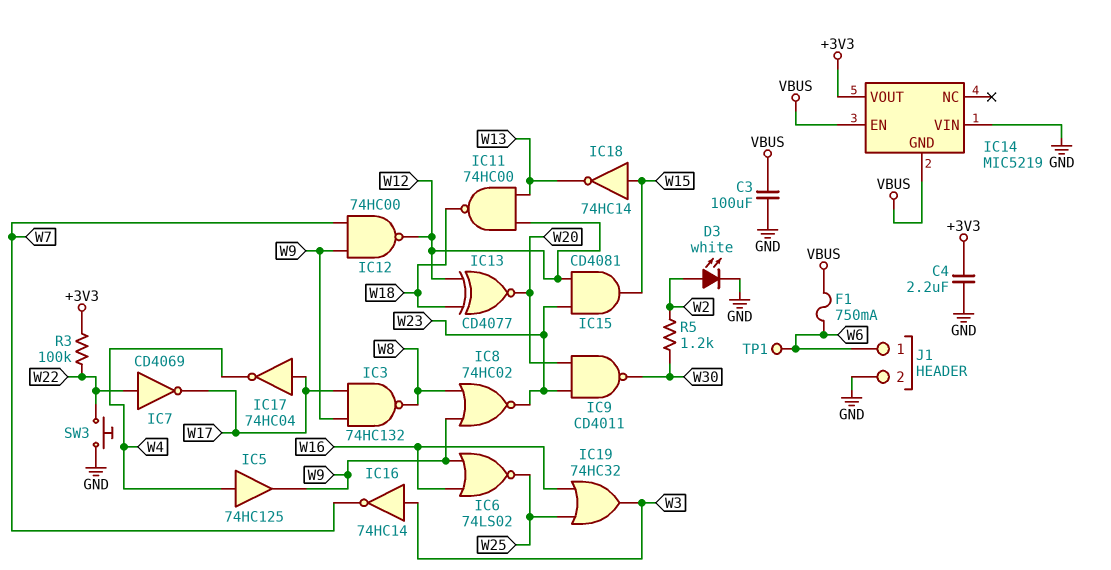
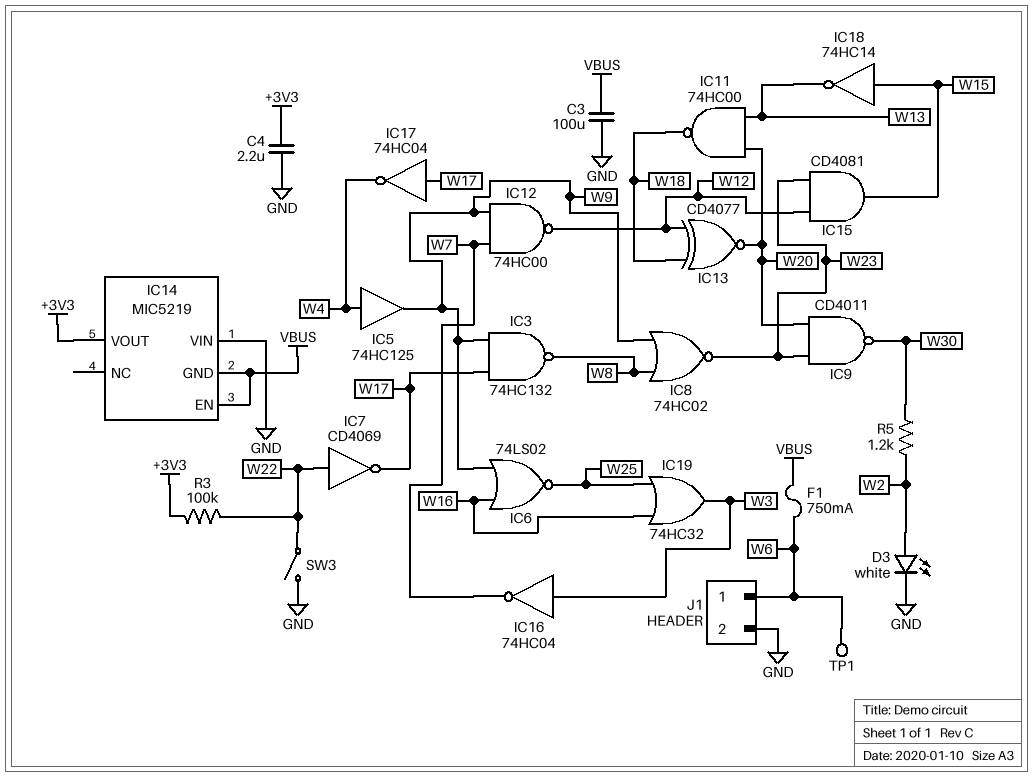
IC11: NAND 74HC00 (in W12, in W13, out W18) -> NAND 74HC00 (in W13, in W20, out W18)
IC16: NOT 74HC14 (in W3, out W7) -> NOT 74HC04 (in W3, out W7)
SW3: button (GND, W22) -> switch (GND, W22)

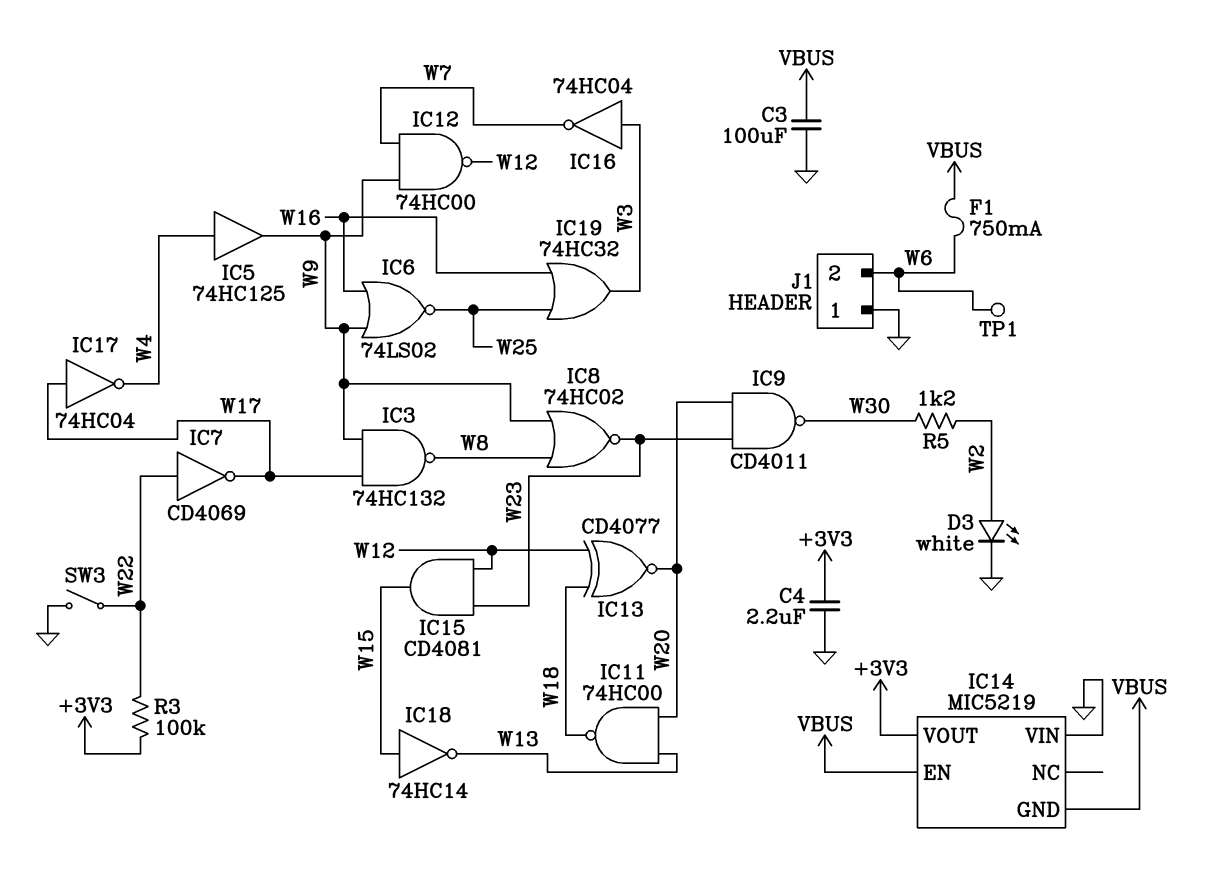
J1 pin 1: W6 -> GND
J1 pin 2: GND -> W6

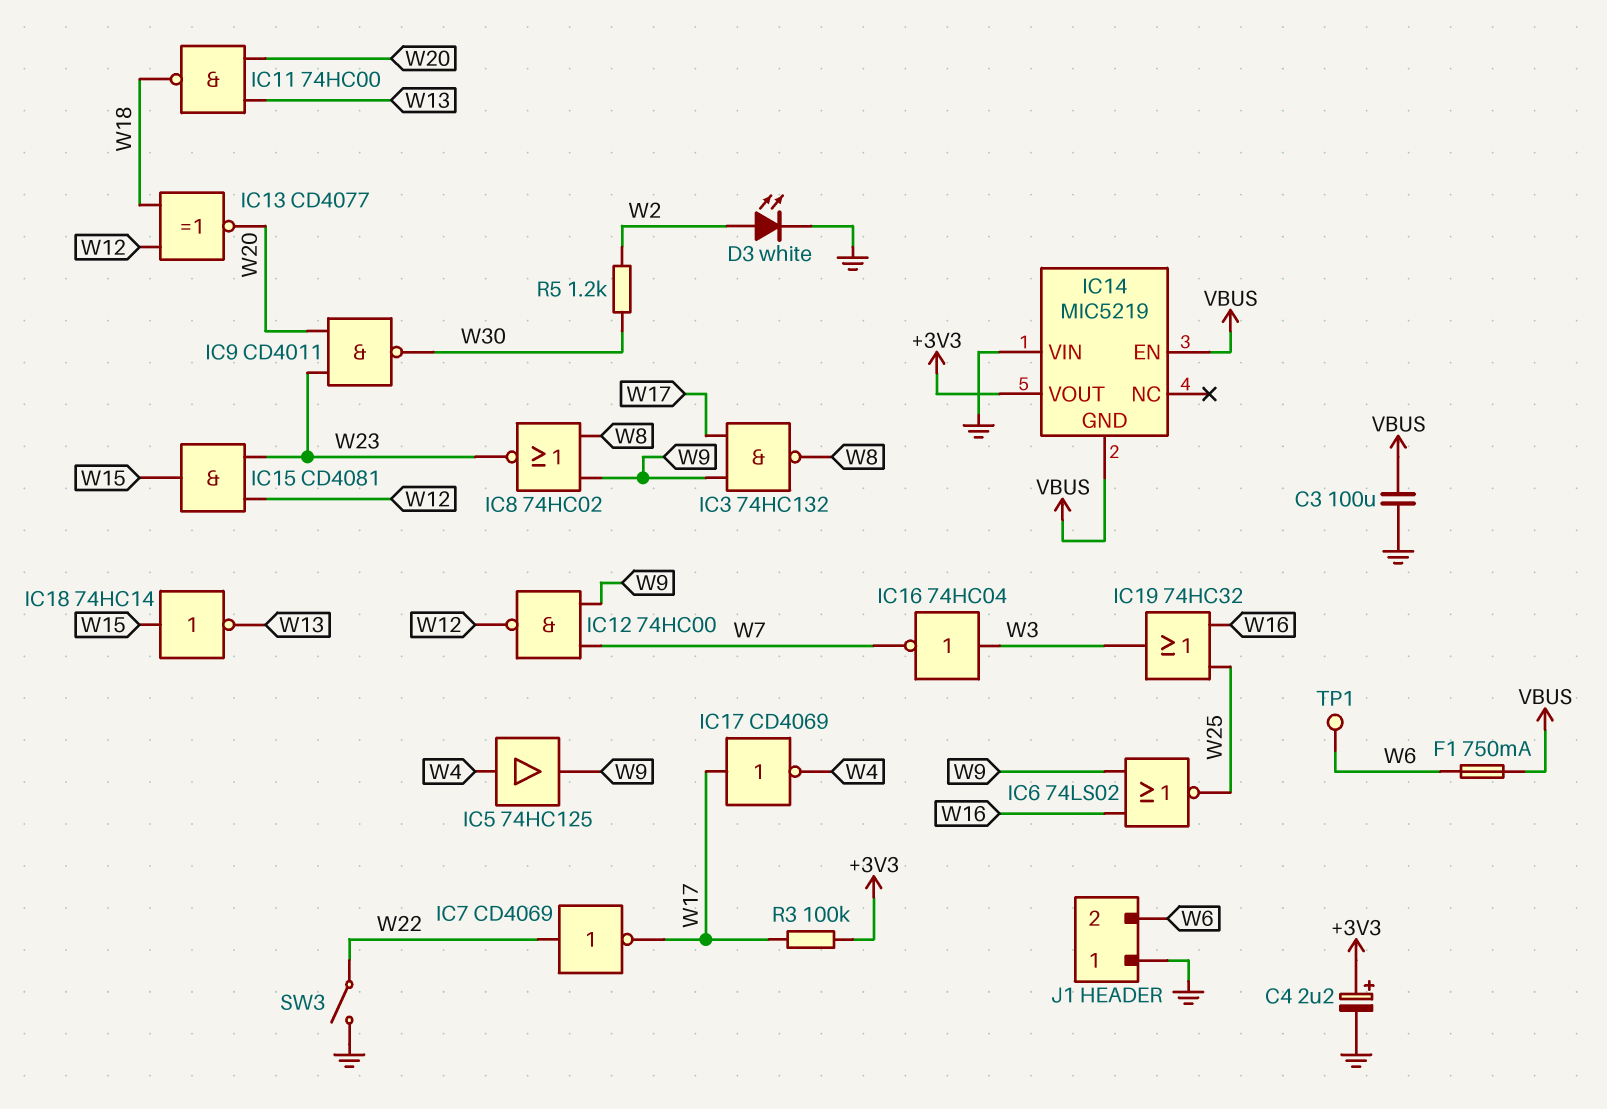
C4: 2.2uF (+3V3, GND) -> 2.2uF (plus +3V3, minus GND)
IC17: NOT 74HC04 (in W17, out W4) -> NOT CD4069 (in W17, out W4)
R3: 100k (+3V3, W22) -> 100k (+3V3, W17)

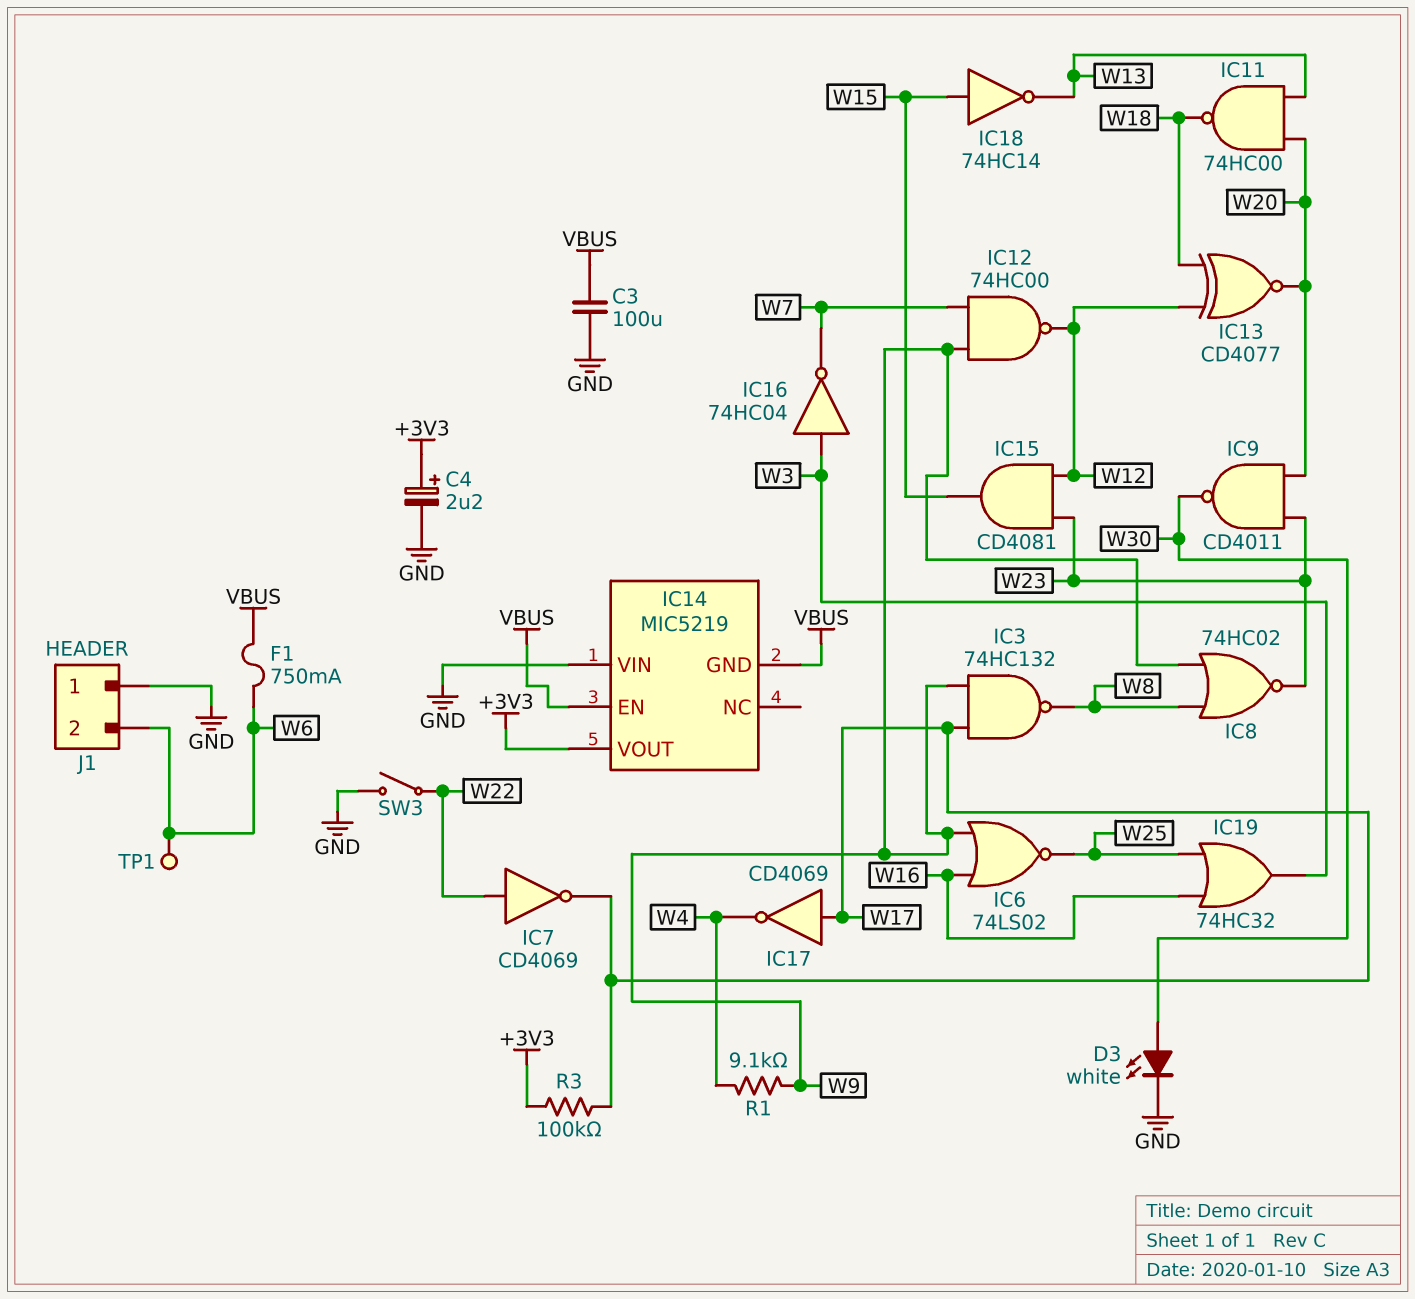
D3: LED white (A W2, K GND) -> LED white (A W30, K GND)
IC5: buffer 74HC125 (in W4, out W9) -> none
R1: none -> 9.1k (W4, W9)
R5: 1.2k (W2, W30) -> none

